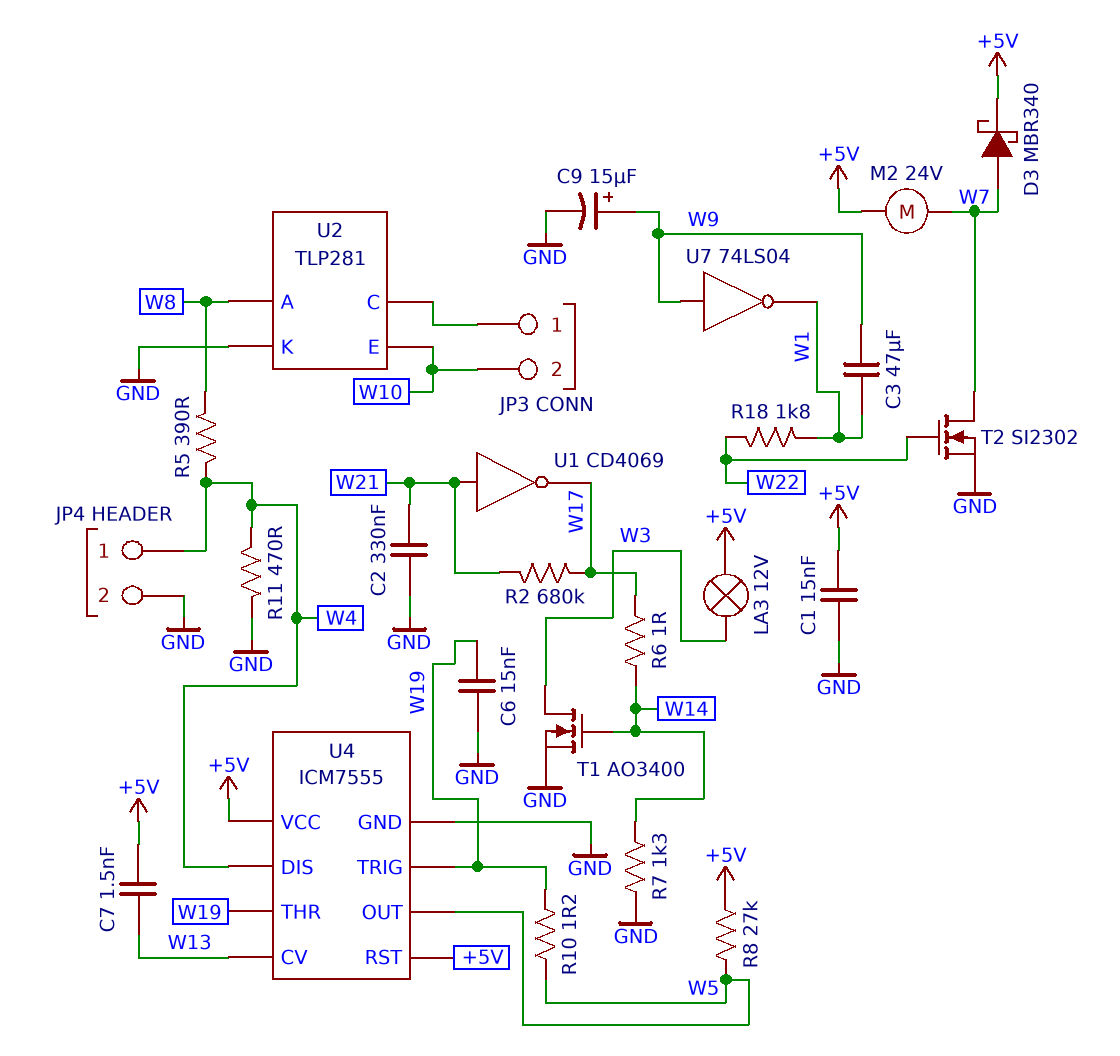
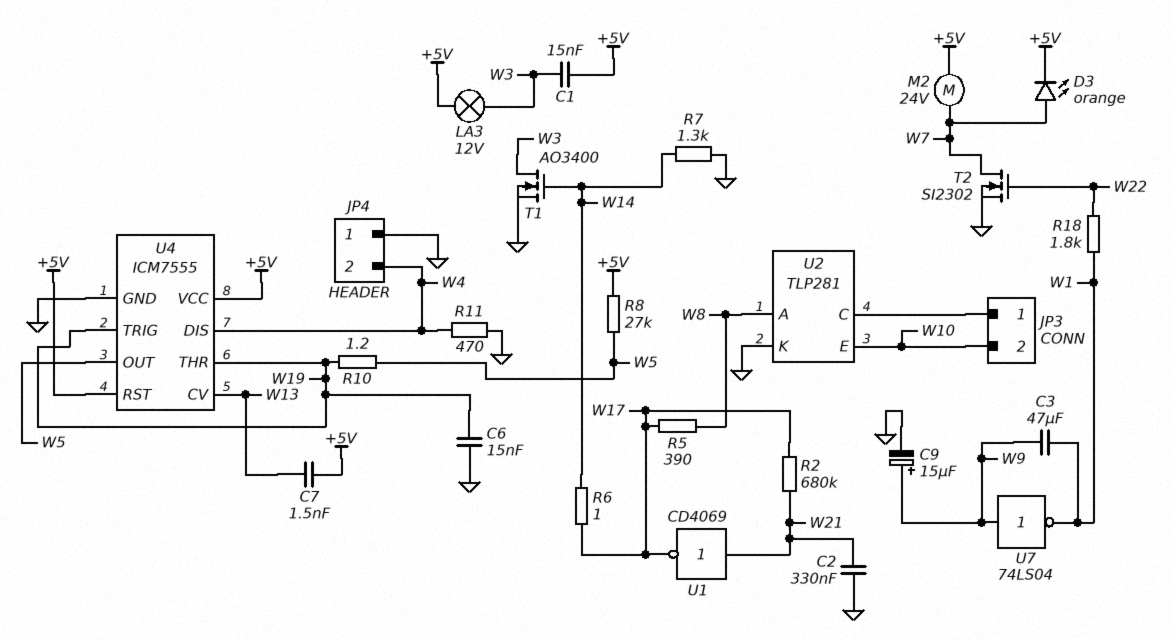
C1: 15nF (+5V, GND) -> 15nF (+5V, W3)
D3: schottky MBR340 (A W7, K +5V) -> LED orange (A W7, K +5V)
JP4 pin 1: W4 -> GND
JP4 pin 2: GND -> W4
R5: 390 (W4, W8) -> 390 (W8, W17)

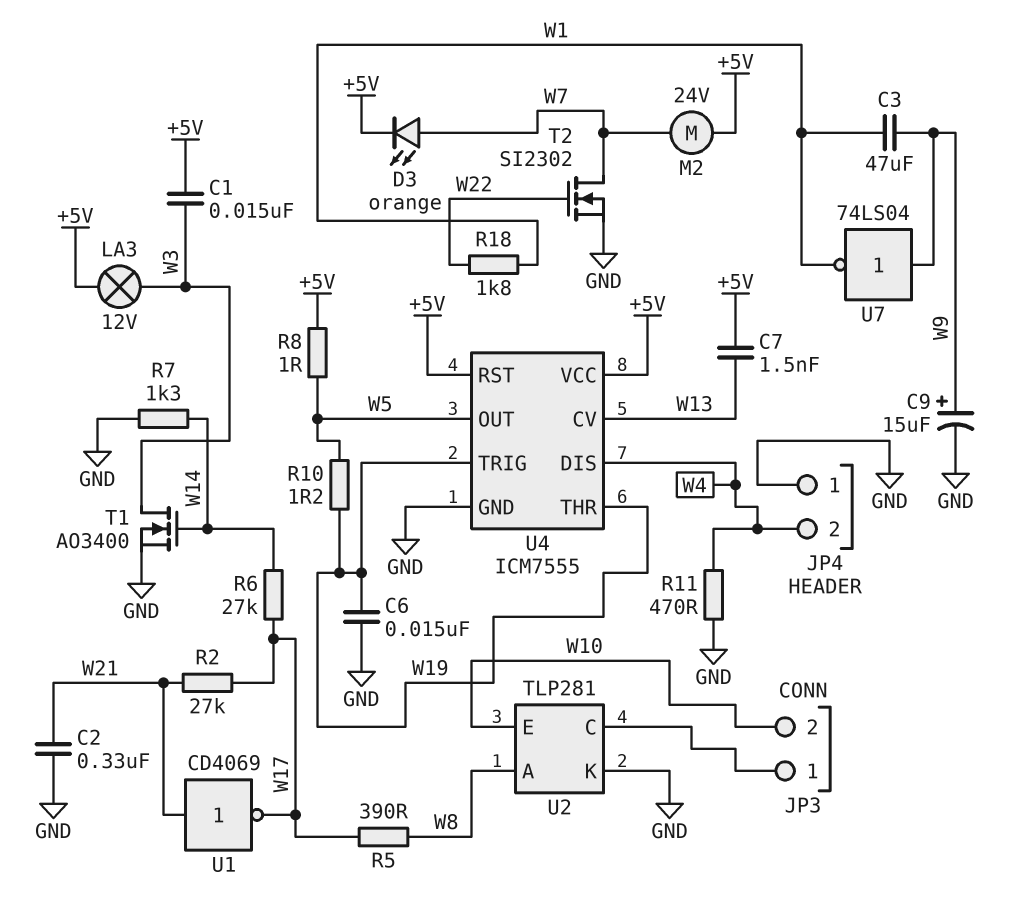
R2: 680k (W17, W21) -> 27k (W17, W21)
R6: 1 (W14, W17) -> 27k (W14, W17)
R8: 27k (+5V, W5) -> 1 (+5V, W5)

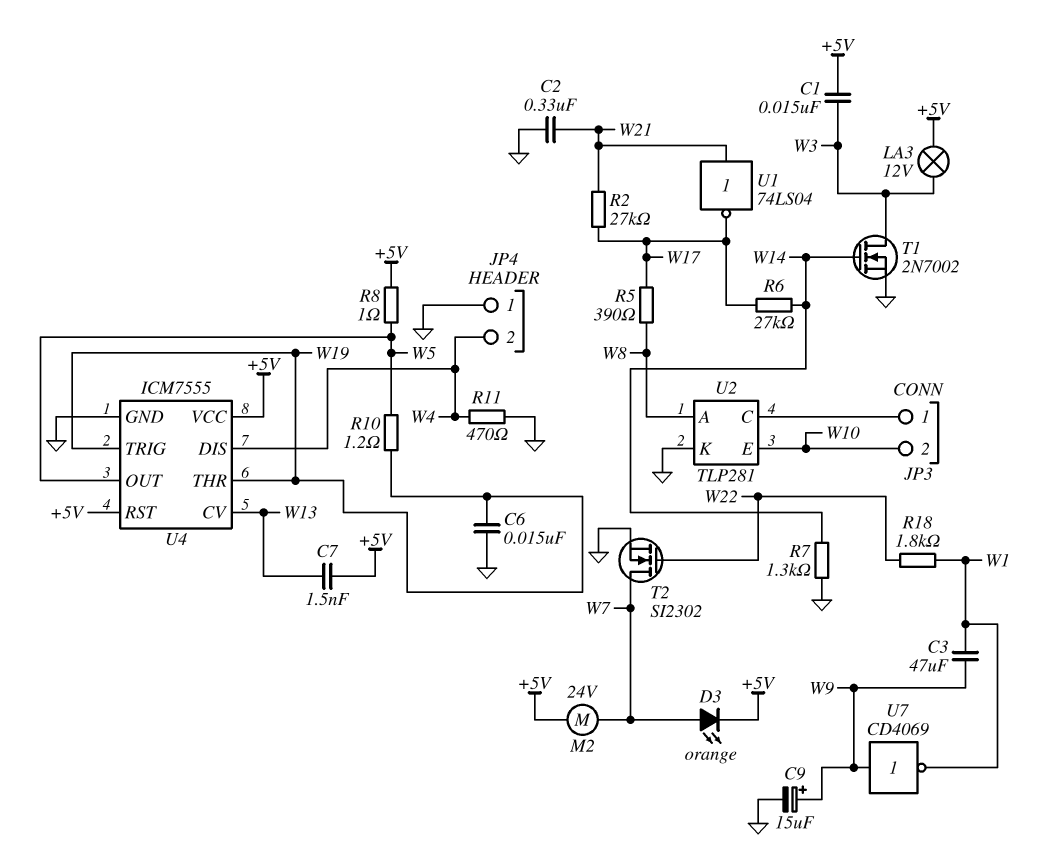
T1: NMOS AO3400 (G W14, D W3, S GND) -> NMOS 2N7002 (G W14, D W3, S GND)
U1: NOT CD4069 (in W21, out W17) -> NOT 74LS04 (in W21, out W17)
U7: NOT 74LS04 (in W9, out W1) -> NOT CD4069 (in W9, out W1)

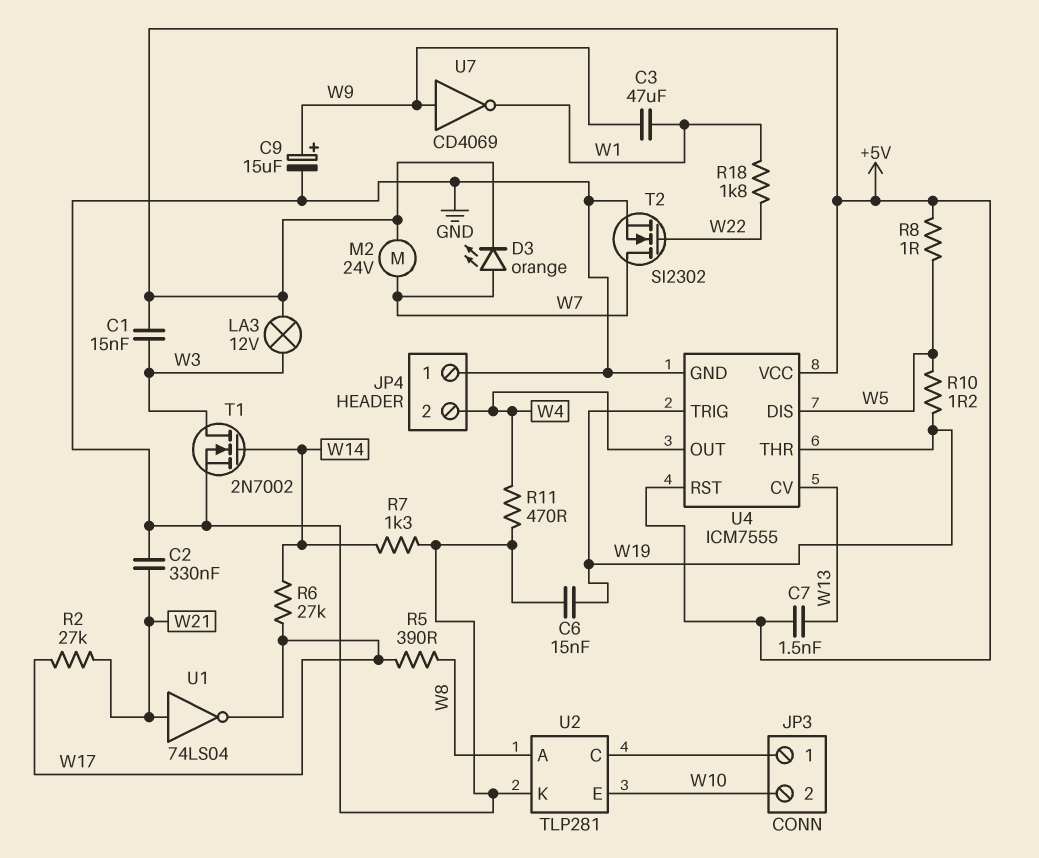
U4 pin DIS: W4 -> W5
U4 pin OUT: W5 -> W4

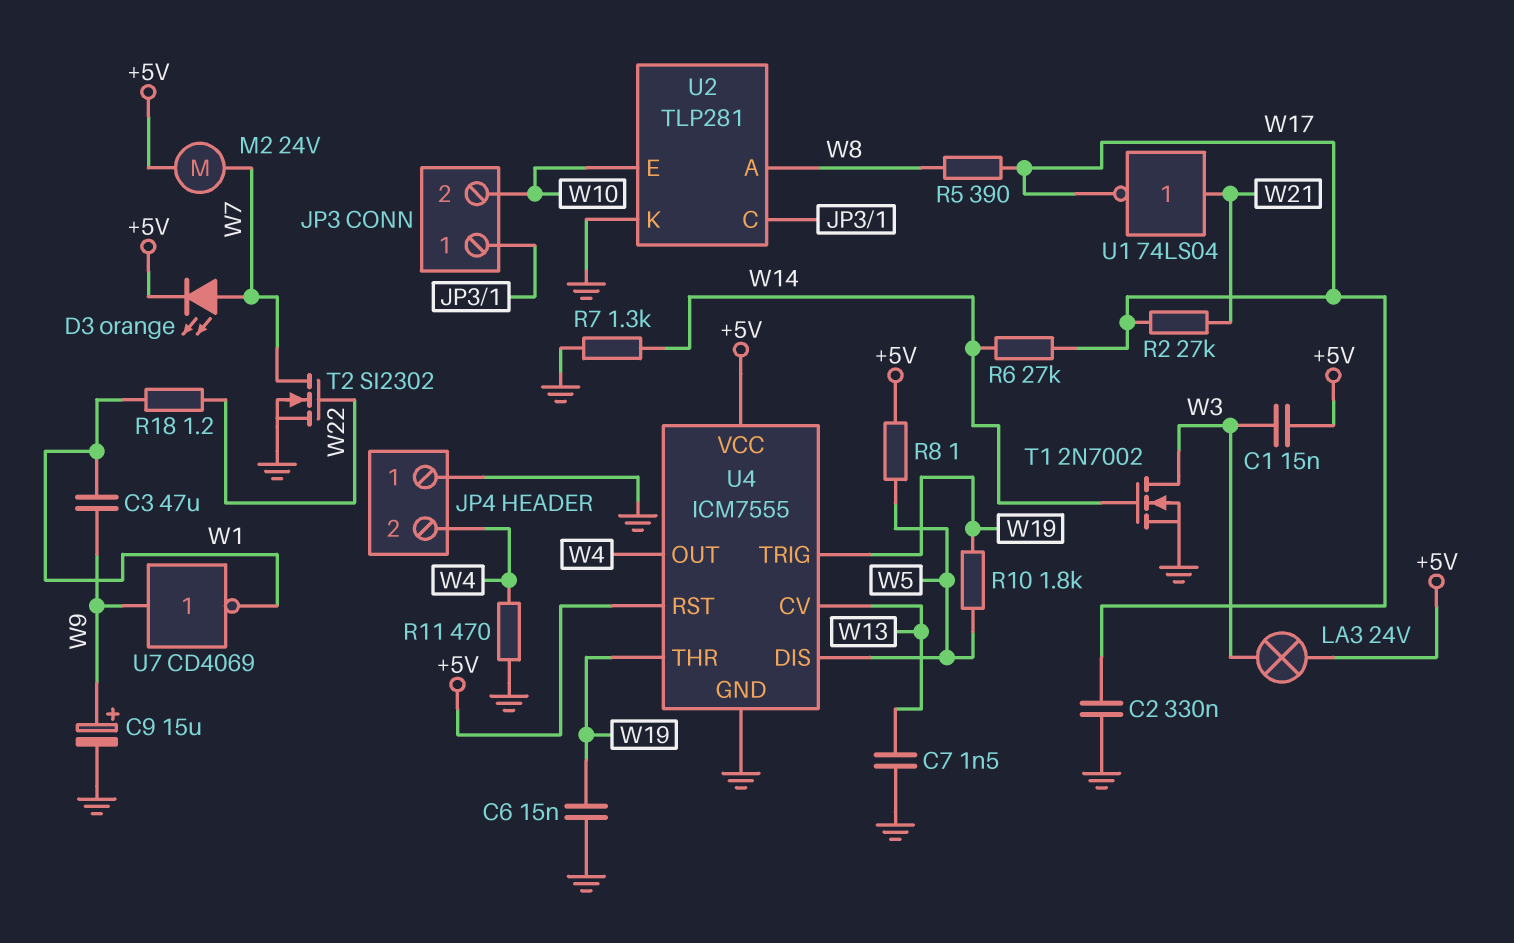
C2: 330nF (GND, W21) -> 330nF (GND, W17)
C7: 1.5nF (+5V, W13) -> 1.5nF (GND, W13)
LA3: lamp 12V (+5V, W3) -> lamp 24V (+5V, W3)
R10: 1.2 (W5, W19) -> 1.8k (W5, W19)
R18: 1.8k (W1, W22) -> 1.2 (W1, W22)

